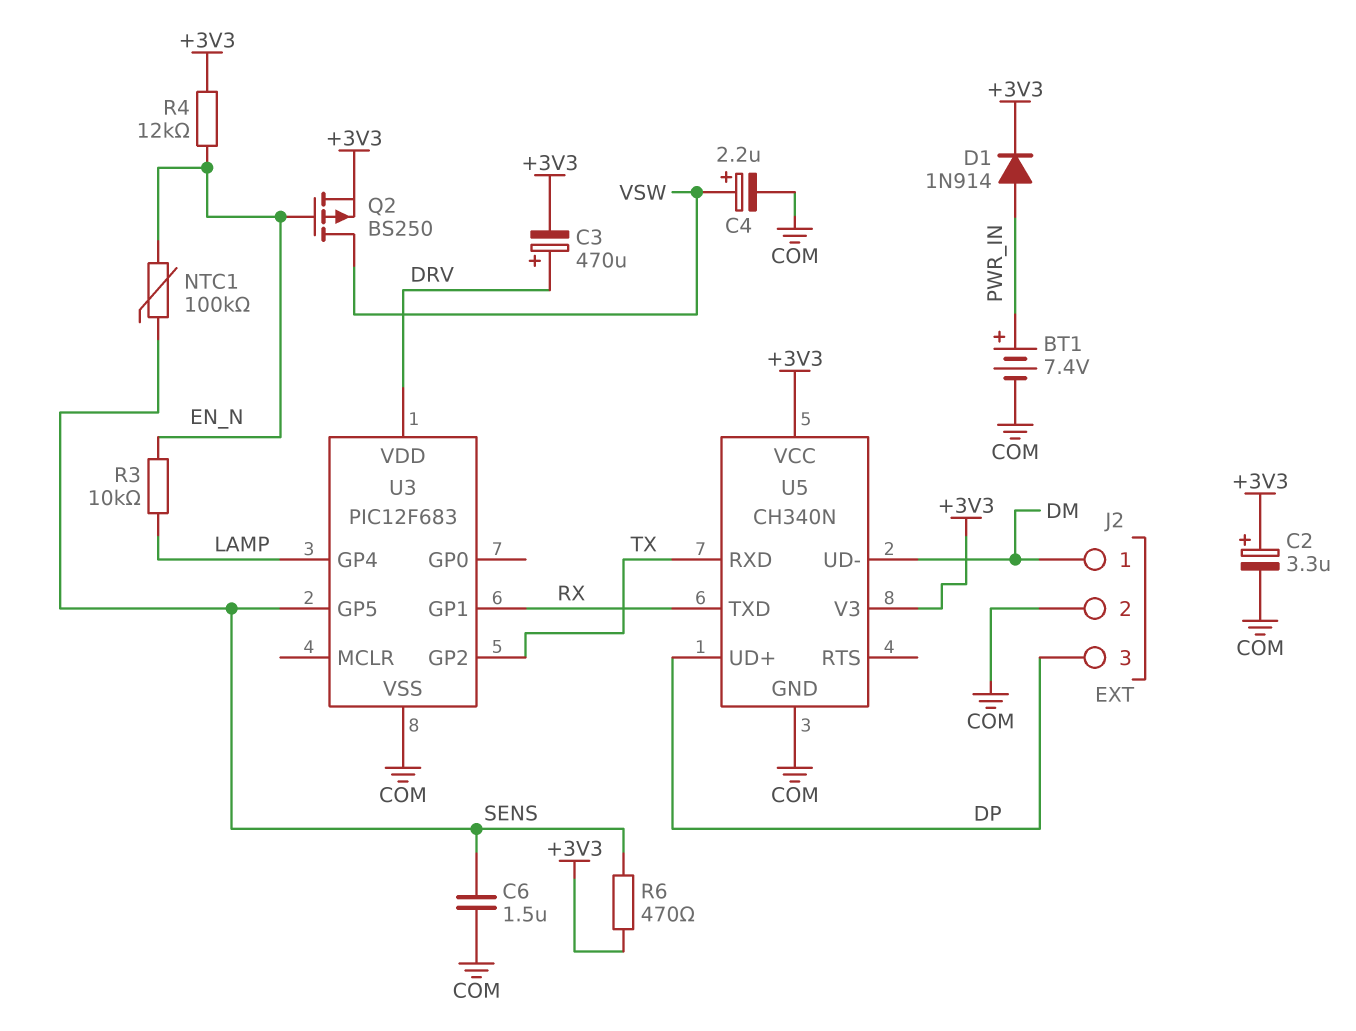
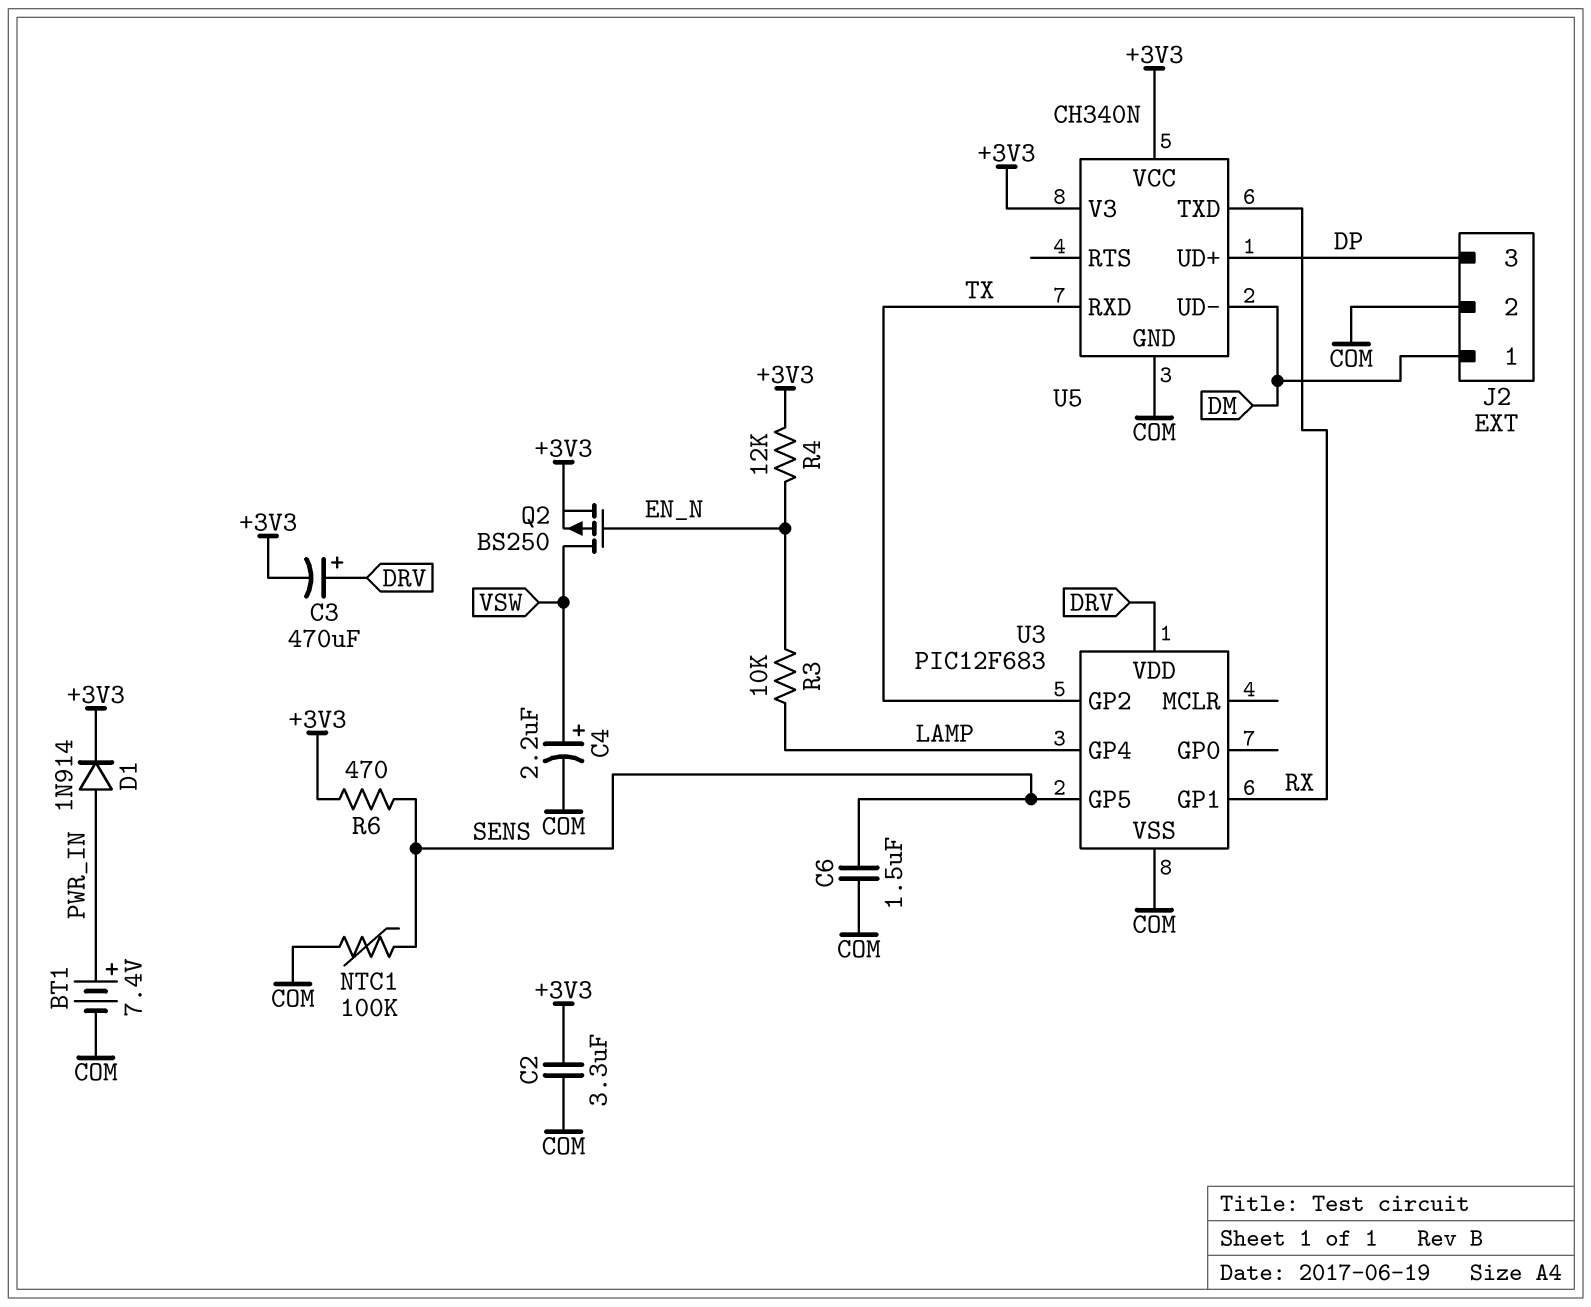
C2: 3.3uF (plus +3V3, minus COM) -> 3.3uF (+3V3, COM)
NTC1: 100k (EN_N, SENS) -> 100k (COM, SENS)

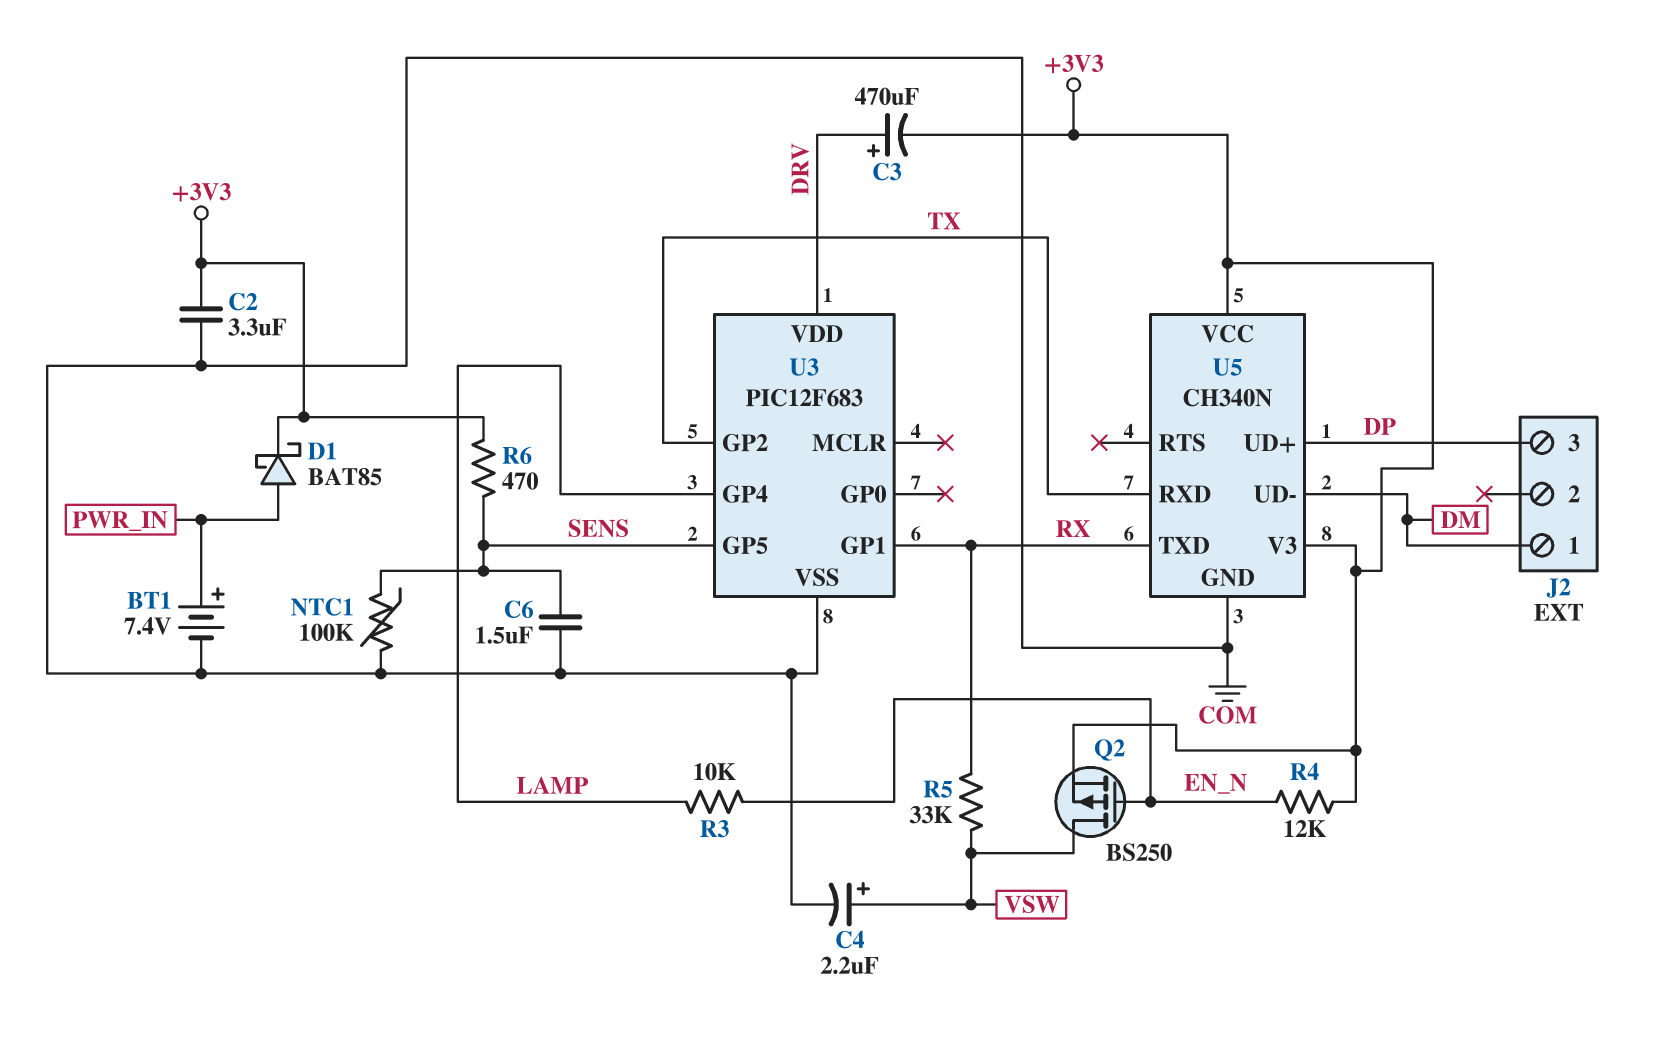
D1: diode 1N914 (A PWR_IN, K +3V3) -> schottky BAT85 (A PWR_IN, K +3V3)
J2 pin 2: COM -> none
R5: none -> 33k (RX, VSW)

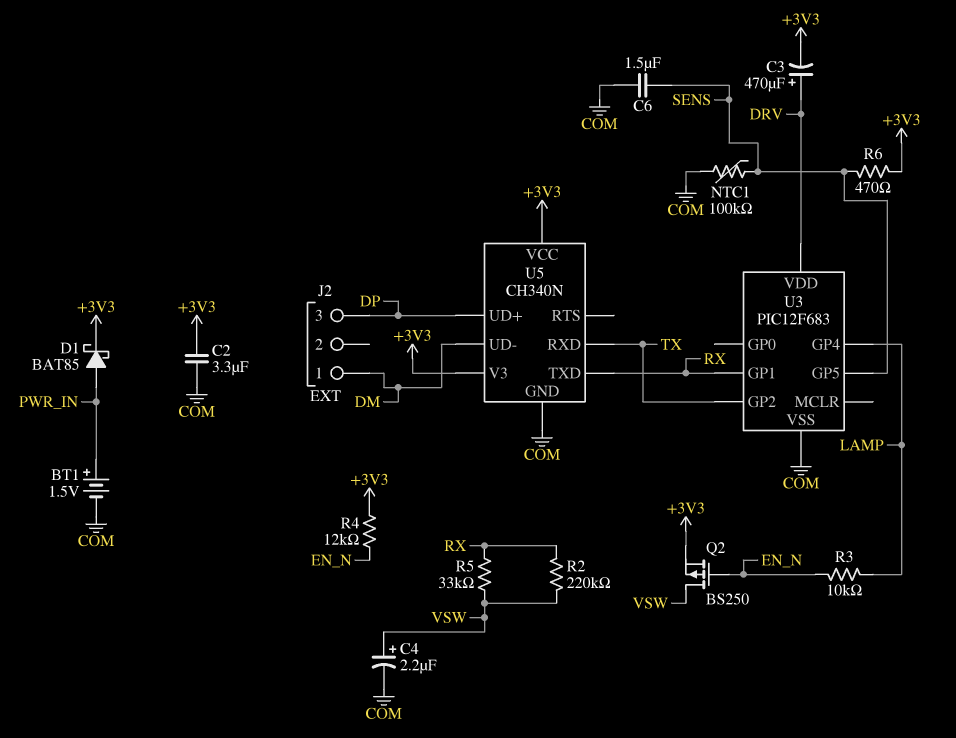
BT1: 7.4V (plus PWR_IN, minus COM) -> 1.5V (plus PWR_IN, minus COM)
R2: none -> 220k (RX, VSW)

